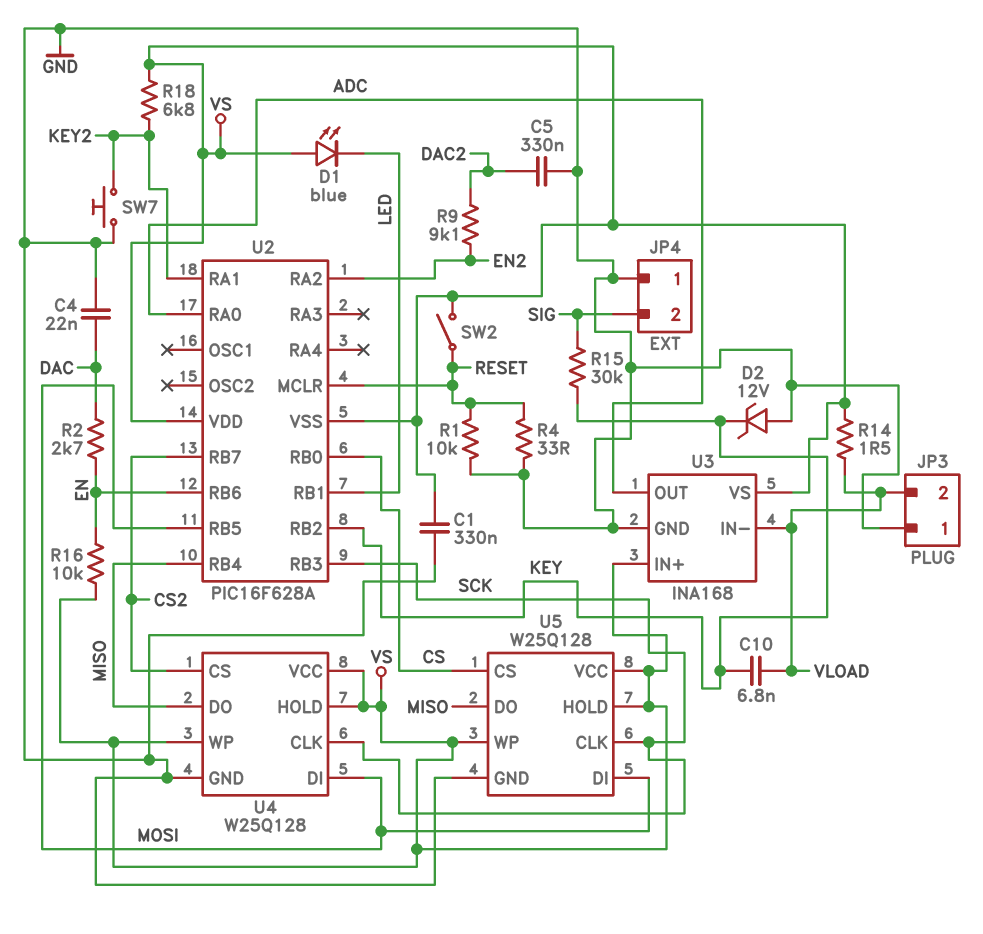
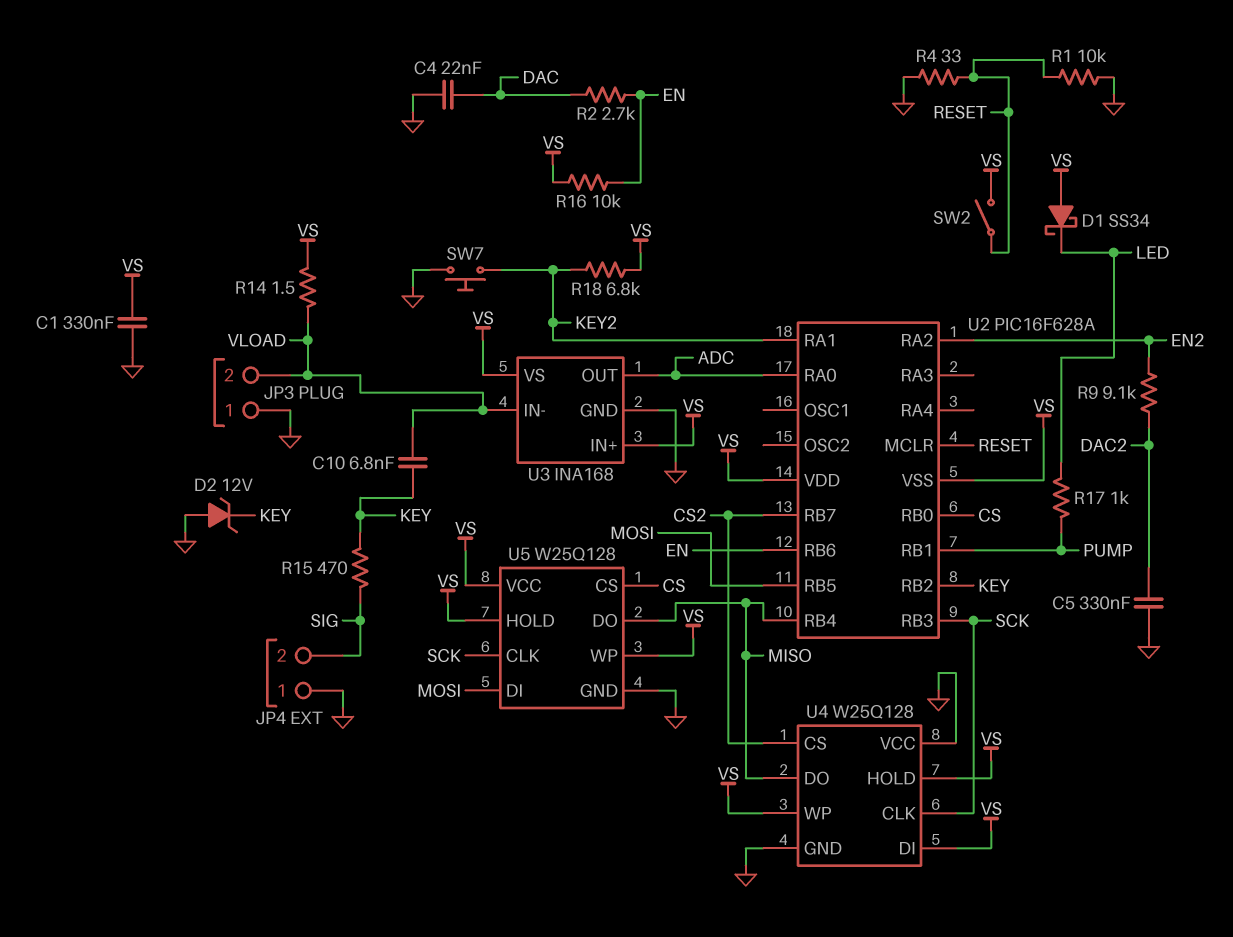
D1: LED blue (A VS, K LED) -> schottky SS34 (A VS, K LED)
R15: 30k (KEY, SIG) -> 470 (KEY, SIG)
R17: none -> 1k (LED, PUMP)
U2 pin RB1: LED -> PUMP
U4 pin DI: MOSI -> VS
U4 pin VCC: VS -> GND

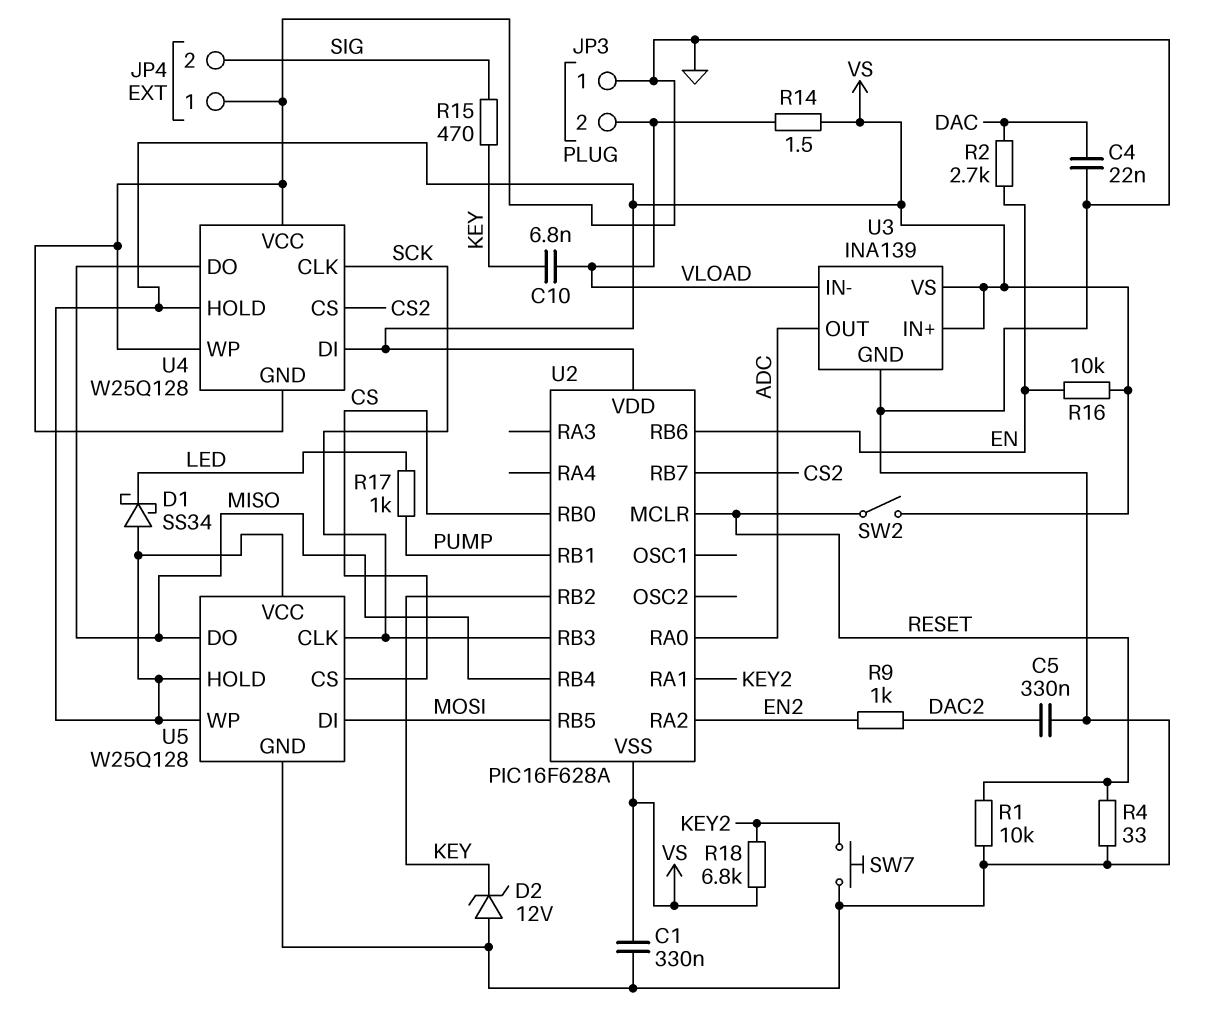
R9: 9.1k (DAC2, EN2) -> 1k (DAC2, EN2)
U3: INA168 -> INA139
U4 pin WP: VS -> GND

